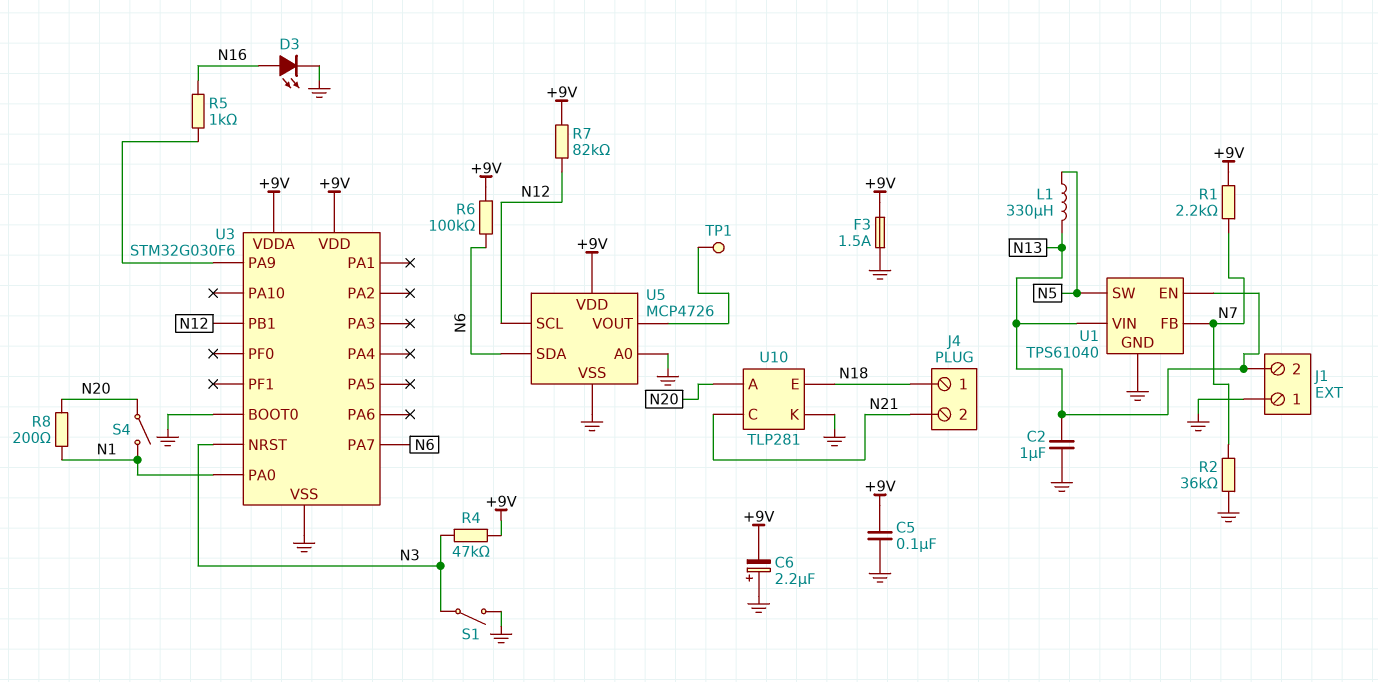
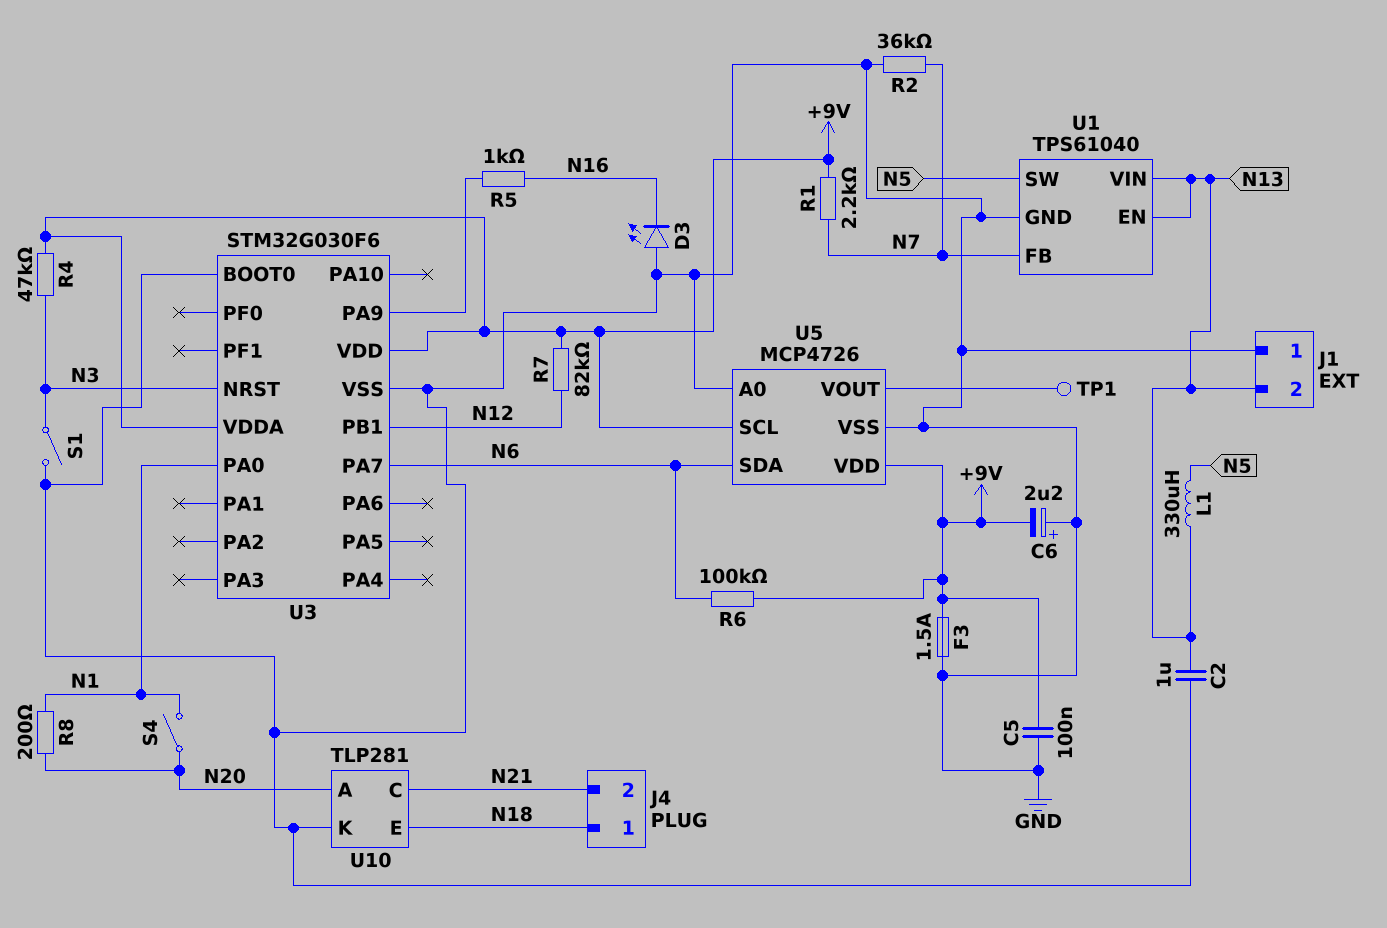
D3: LED (A N16, K GND) -> LED (A GND, K N16)
U5 pin SCL: N12 -> +9V

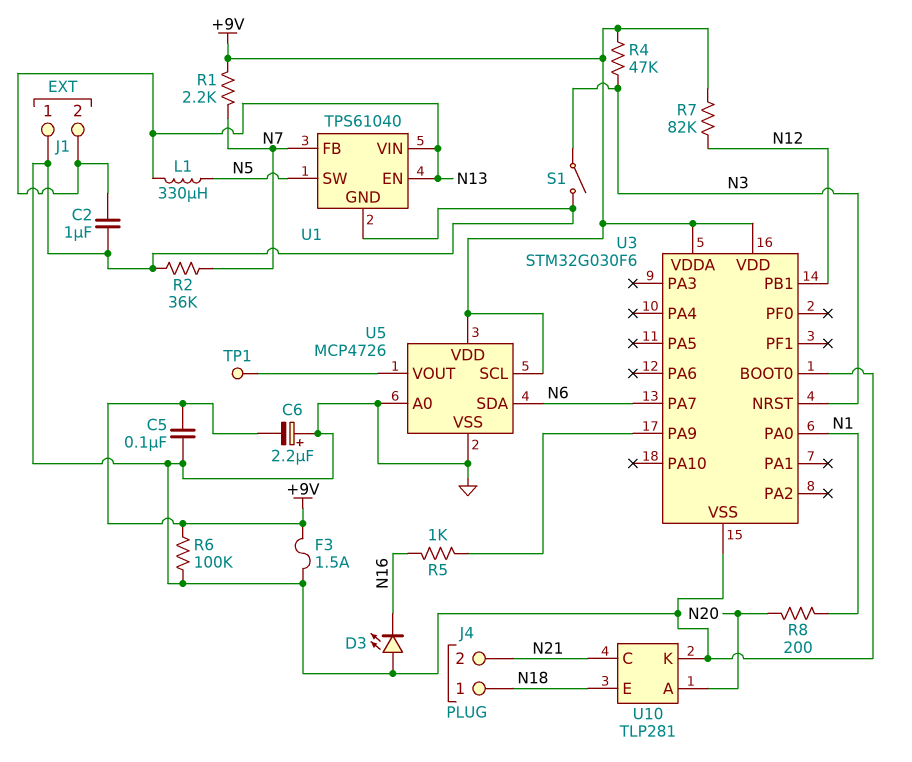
R6: 100k (+9V, N6) -> 100k (+9V, GND)
S4: switch (N1, N20) -> none

